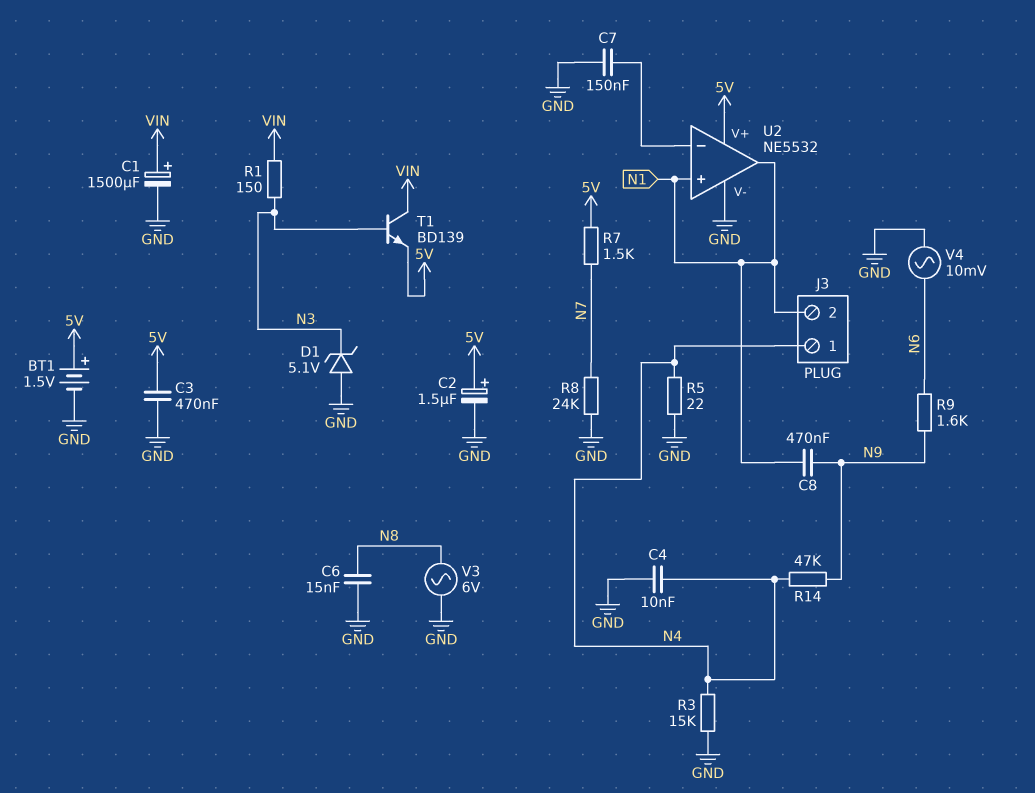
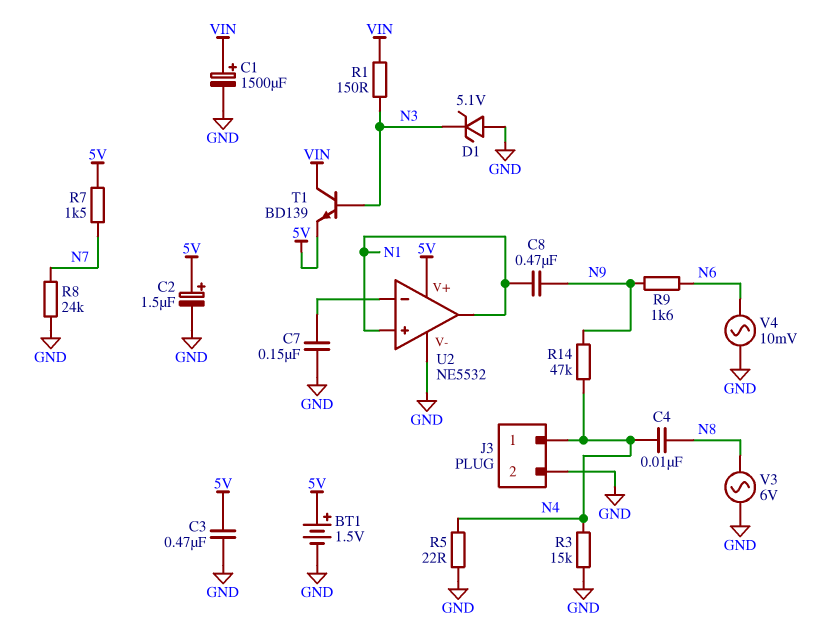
C4: 10nF (GND, N4) -> 10nF (N4, N8)
C6: 15nF (GND, N8) -> none
J3 pin 2: N1 -> GND

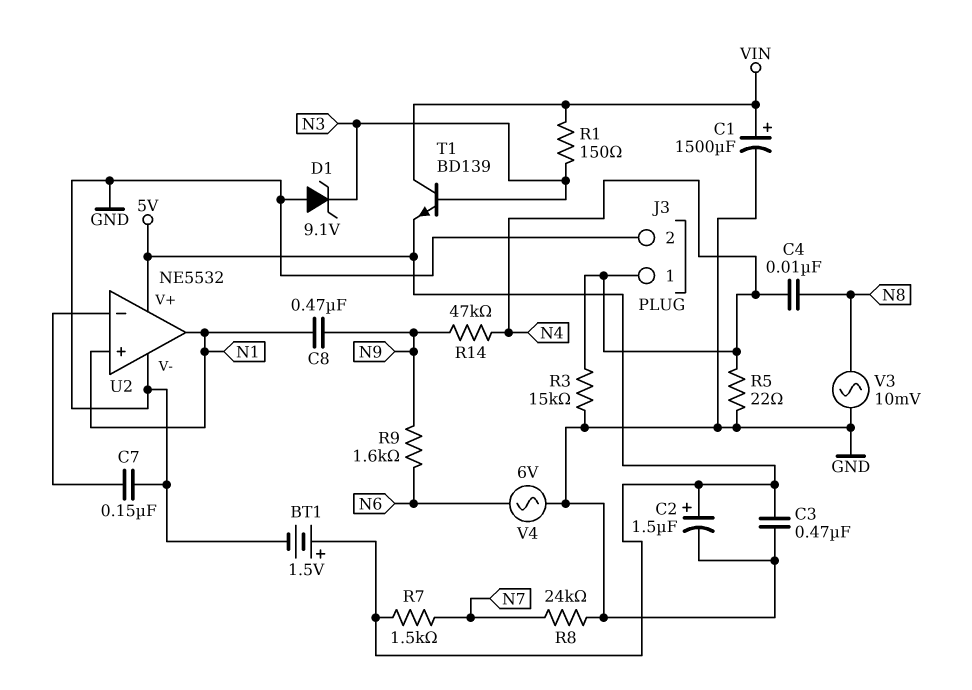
D1: zener 5.1V (A GND, K N3) -> zener 9.1V (A GND, K N3)
V3: AC 6V (GND, N8) -> AC 10mV (GND, N8)
V4: AC 10mV (GND, N6) -> AC 6V (GND, N6)

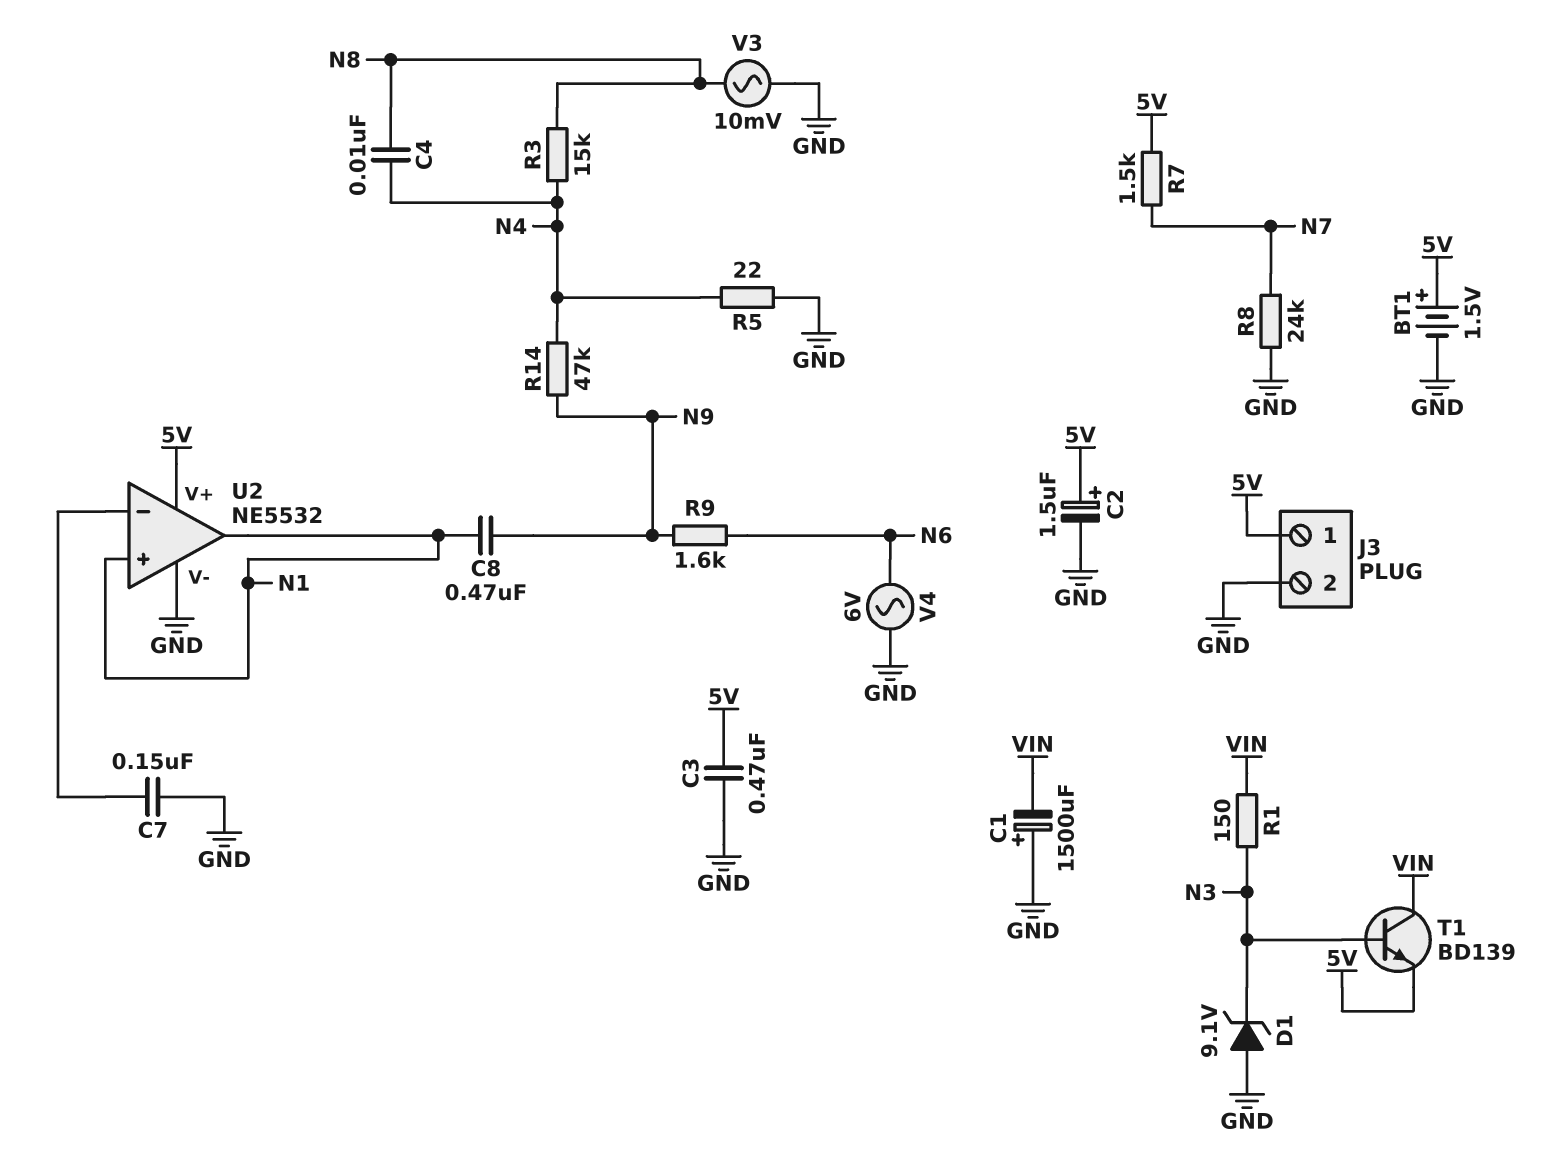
C1: 1500uF (plus VIN, minus GND) -> 1500uF (plus GND, minus VIN)
J3 pin 1: N4 -> 5V
R3: 15k (GND, N4) -> 15k (N4, N8)

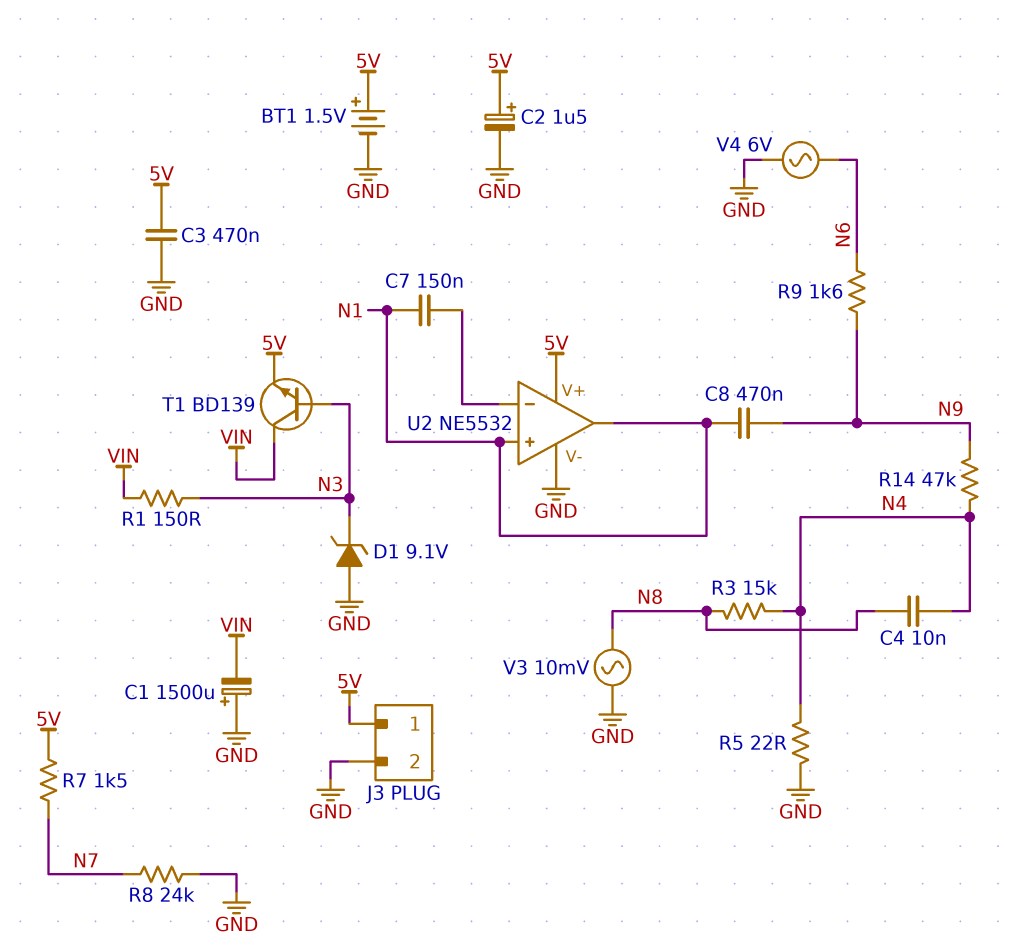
C7: 150nF (GND, U2/in-) -> 150nF (N1, U2/in-)

